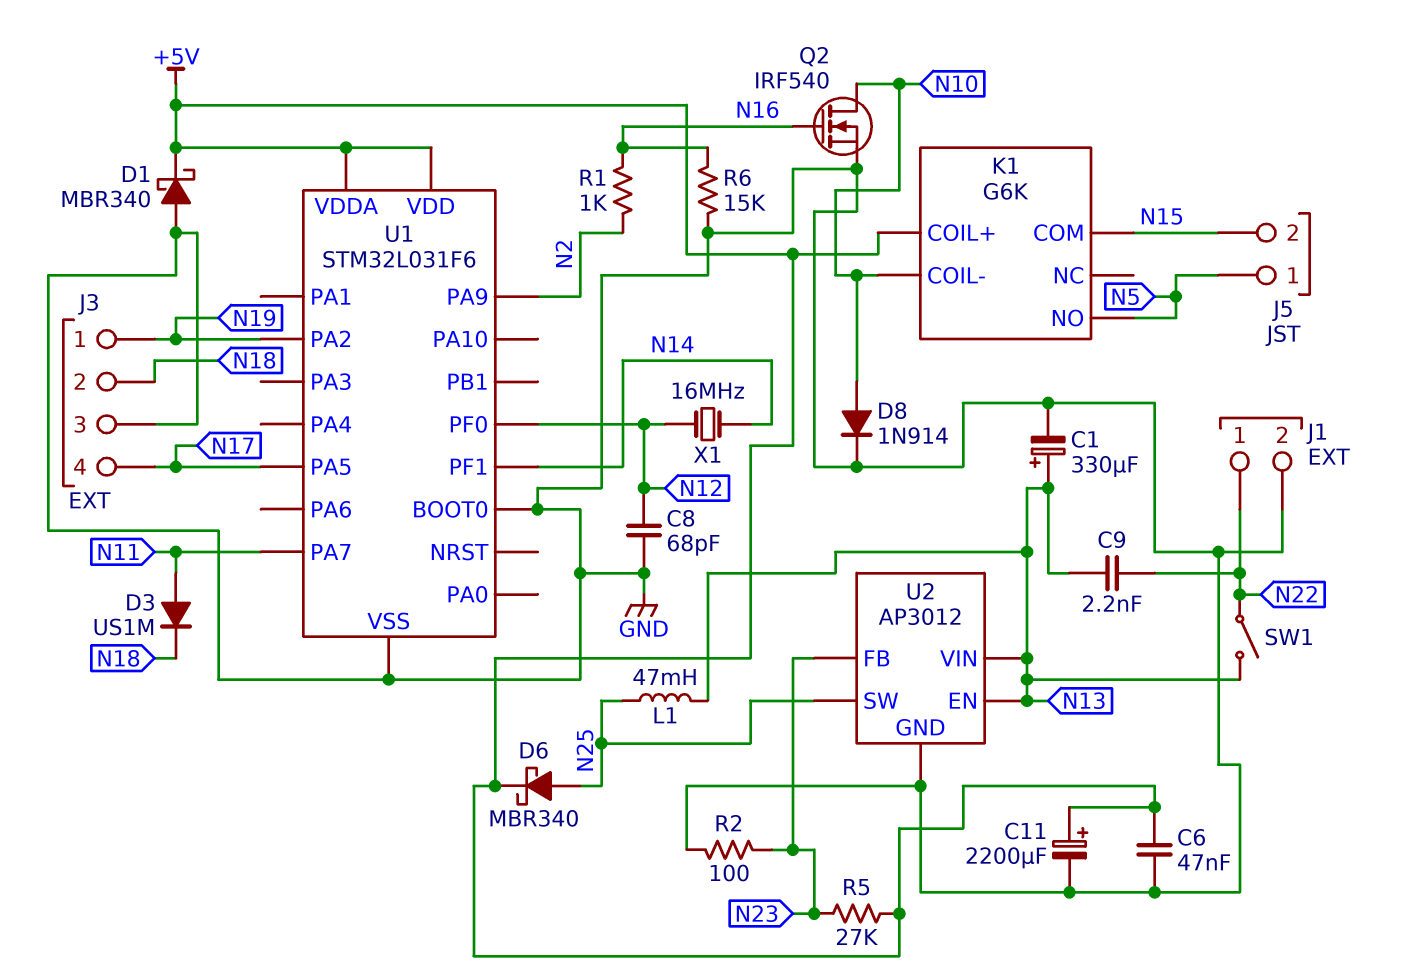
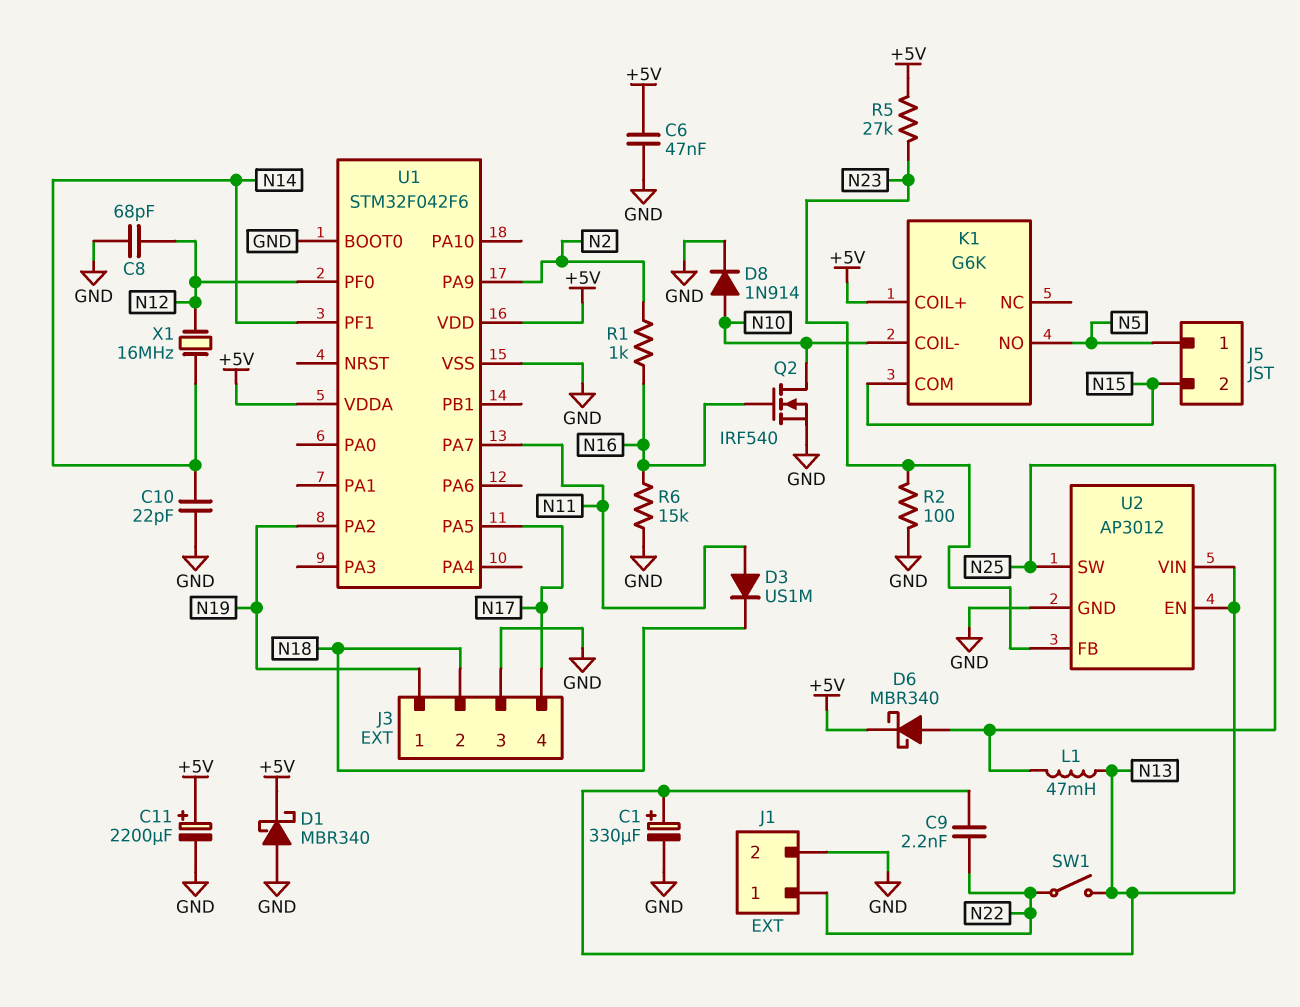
C10: none -> 22pF (GND, N14)
U1: STM32L031F6 -> STM32F042F6

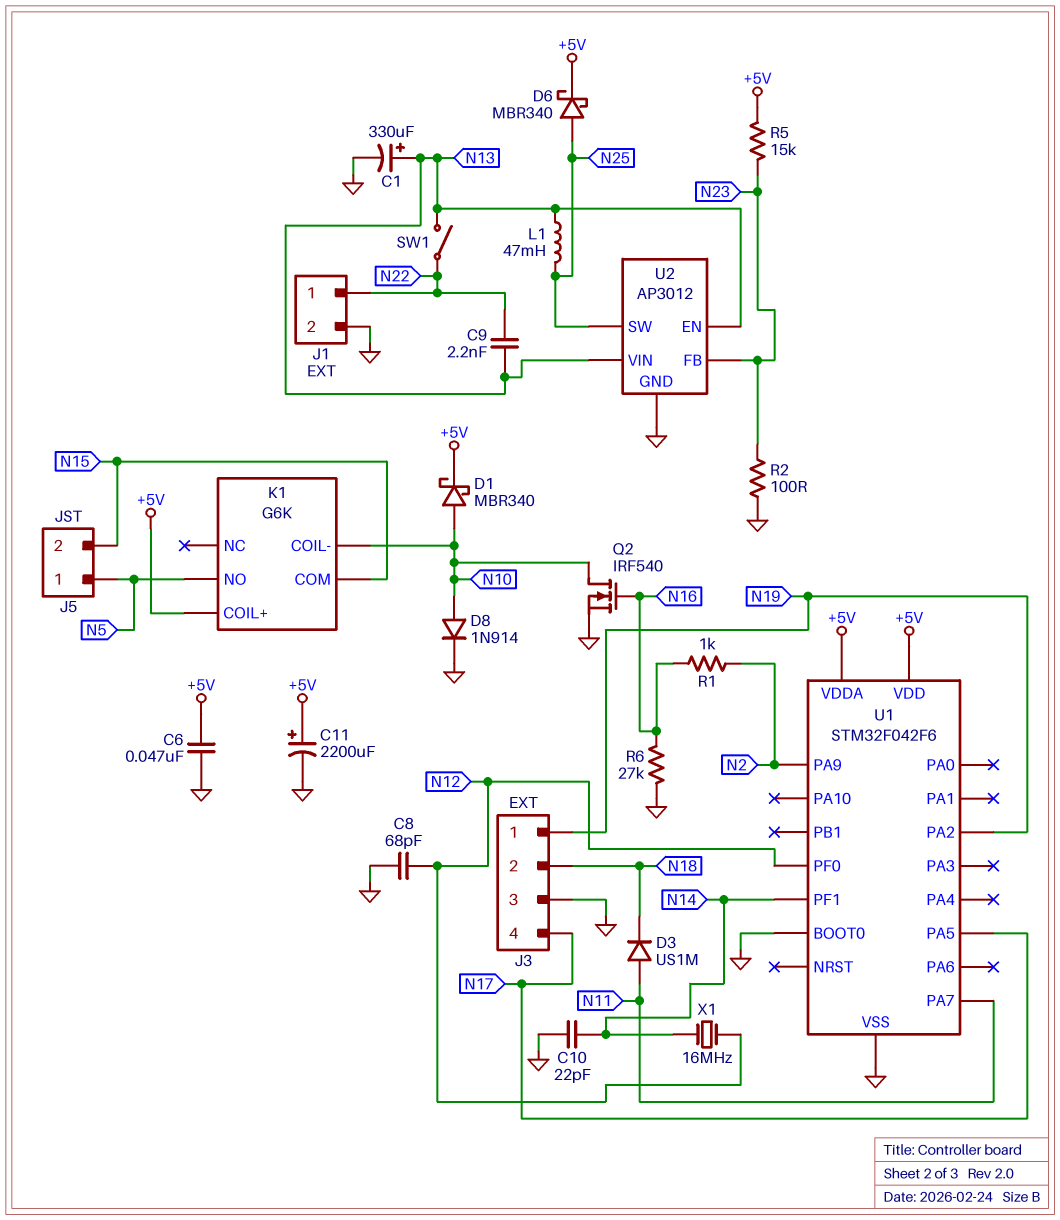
D1: schottky MBR340 (A GND, K +5V) -> schottky MBR340 (A N10, K +5V)
R5: 27k (+5V, N23) -> 15k (+5V, N23)
R6: 15k (GND, N16) -> 27k (GND, N16)

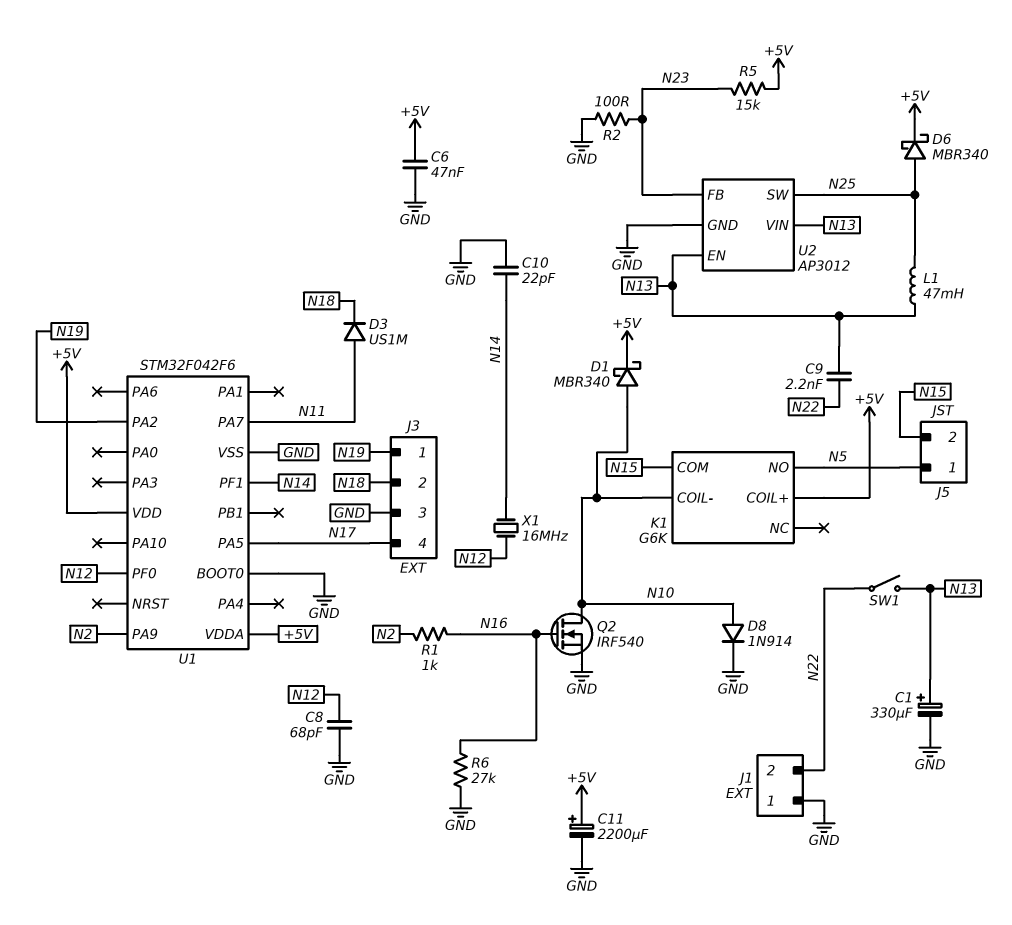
J1 pin 1: N22 -> GND
J1 pin 2: GND -> N22

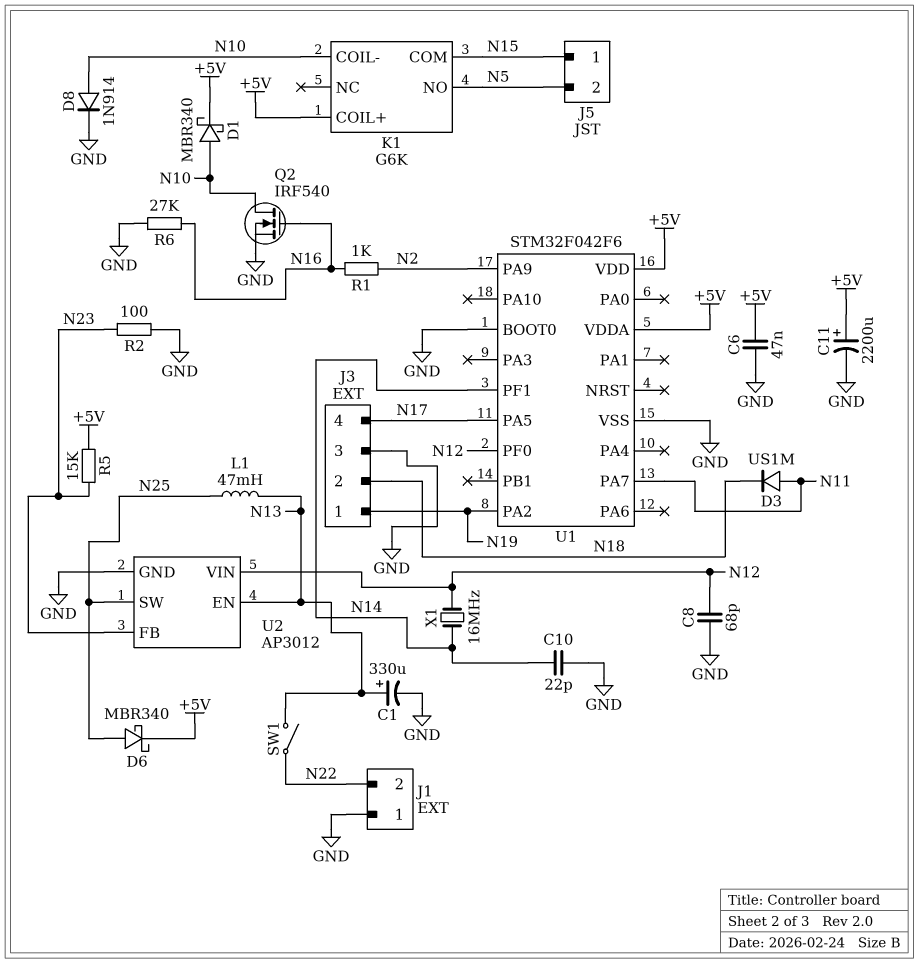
C9: 2.2nF (N13, N22) -> none
J5 pin 1: N5 -> N15
J5 pin 2: N15 -> N5
U2 pin VIN: N13 -> N12

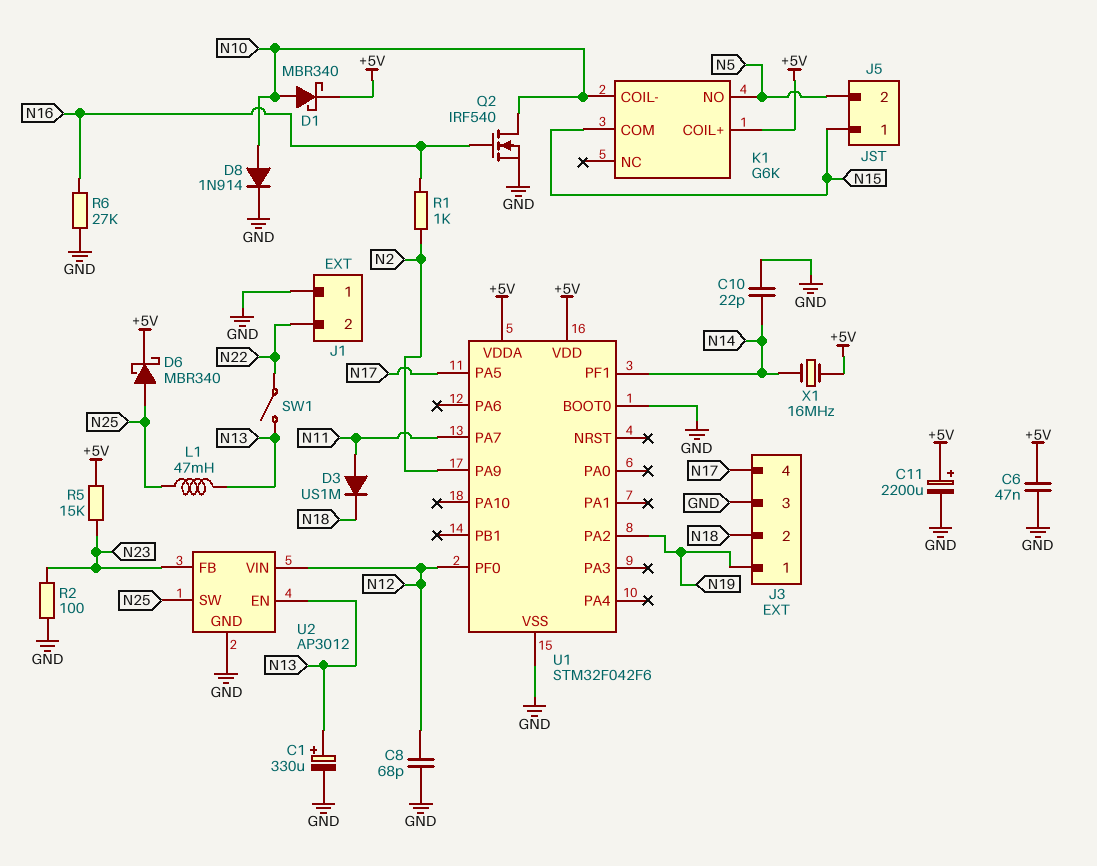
X1: 16MHz (N12, N14) -> 16MHz (+5V, N14)

